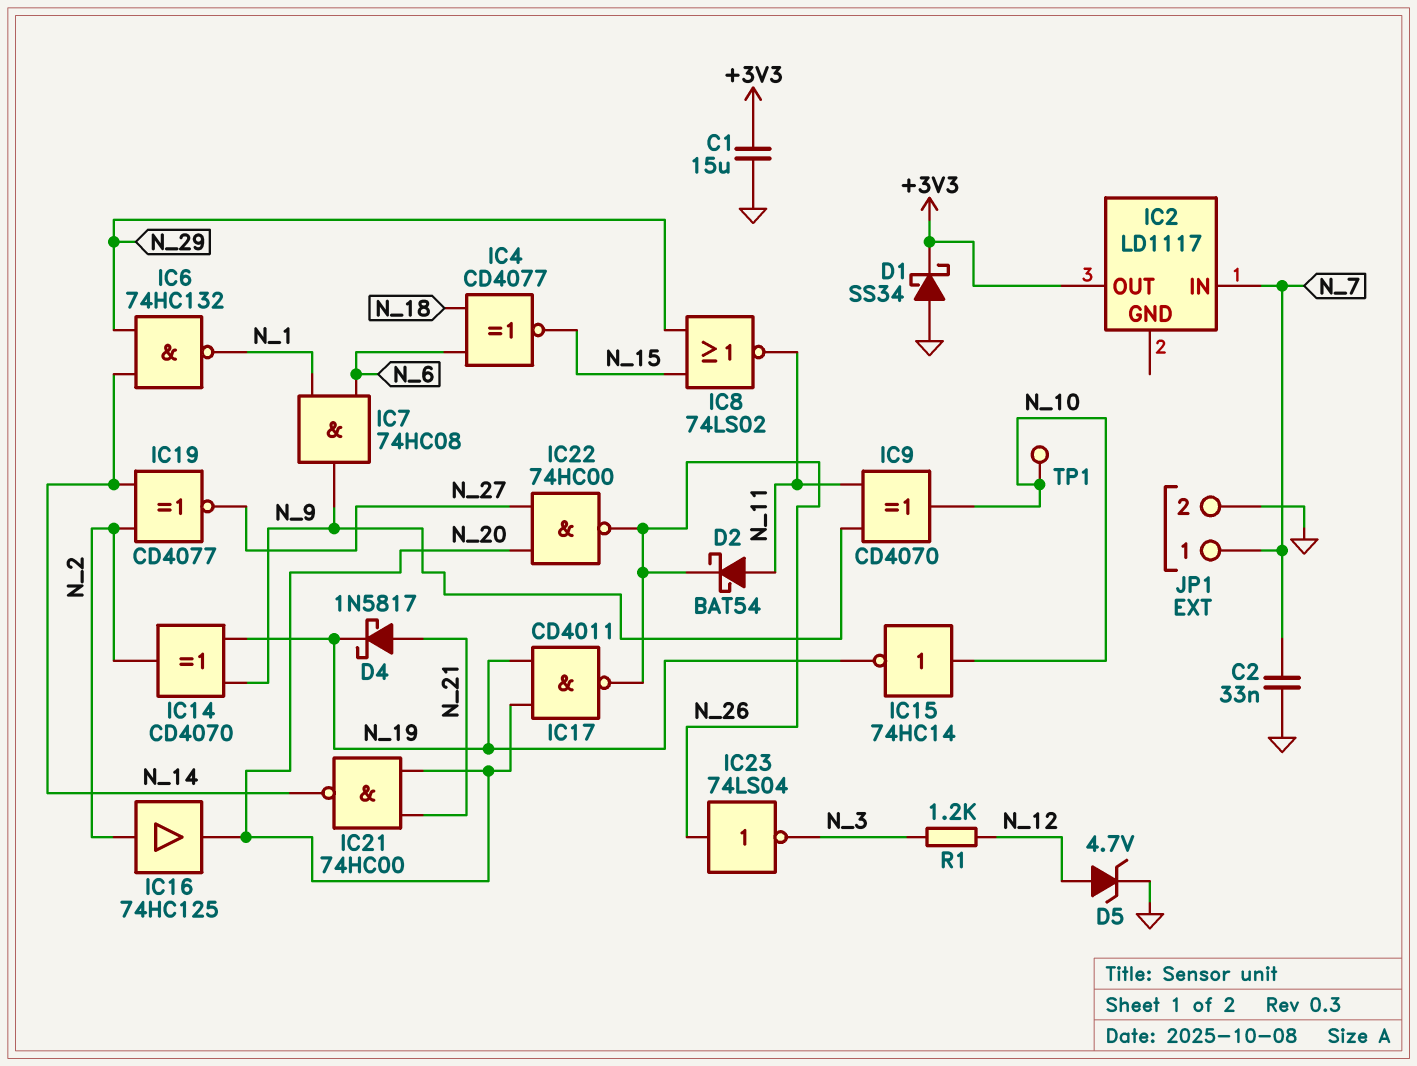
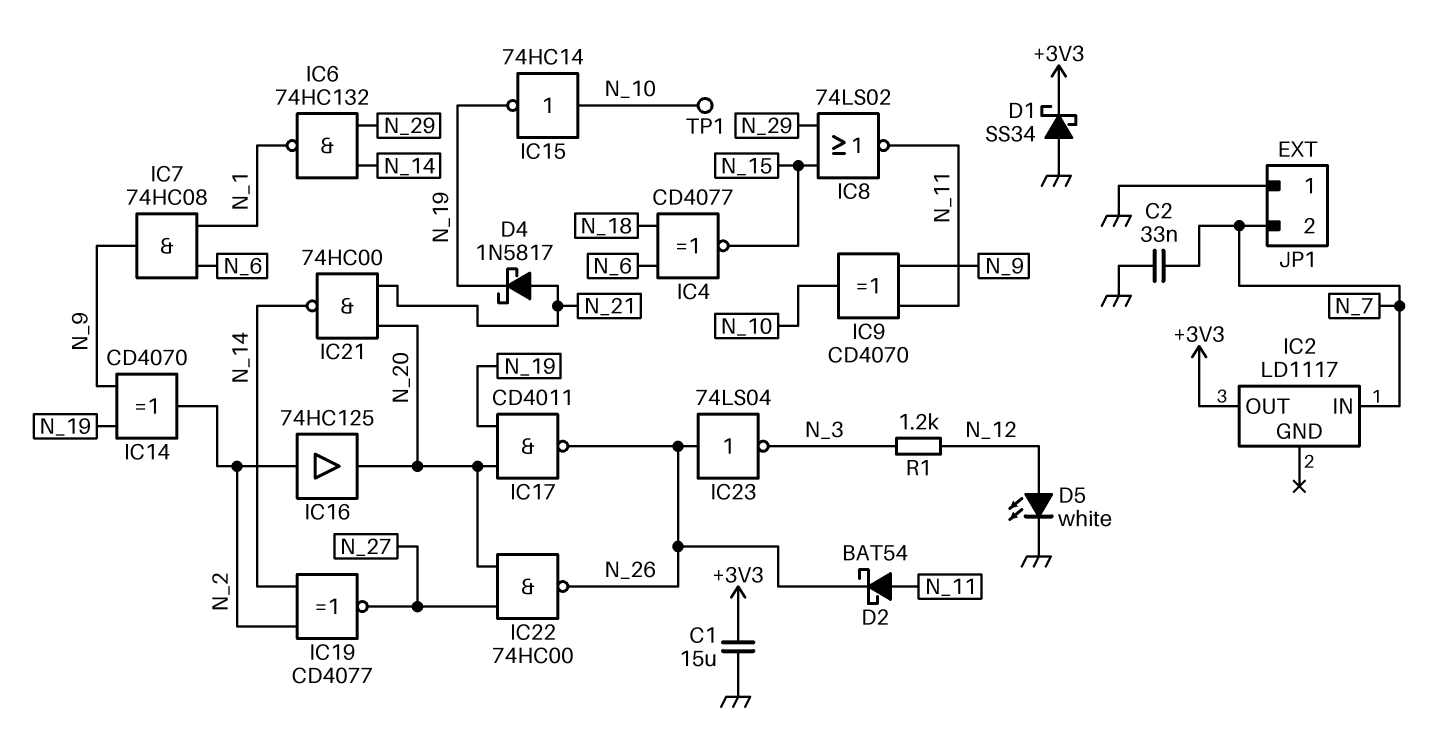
D5: zener 4.7V (A N_12, K GND) -> LED white (A N_12, K GND)
JP1 pin 1: N_7 -> GND
JP1 pin 2: GND -> N_7

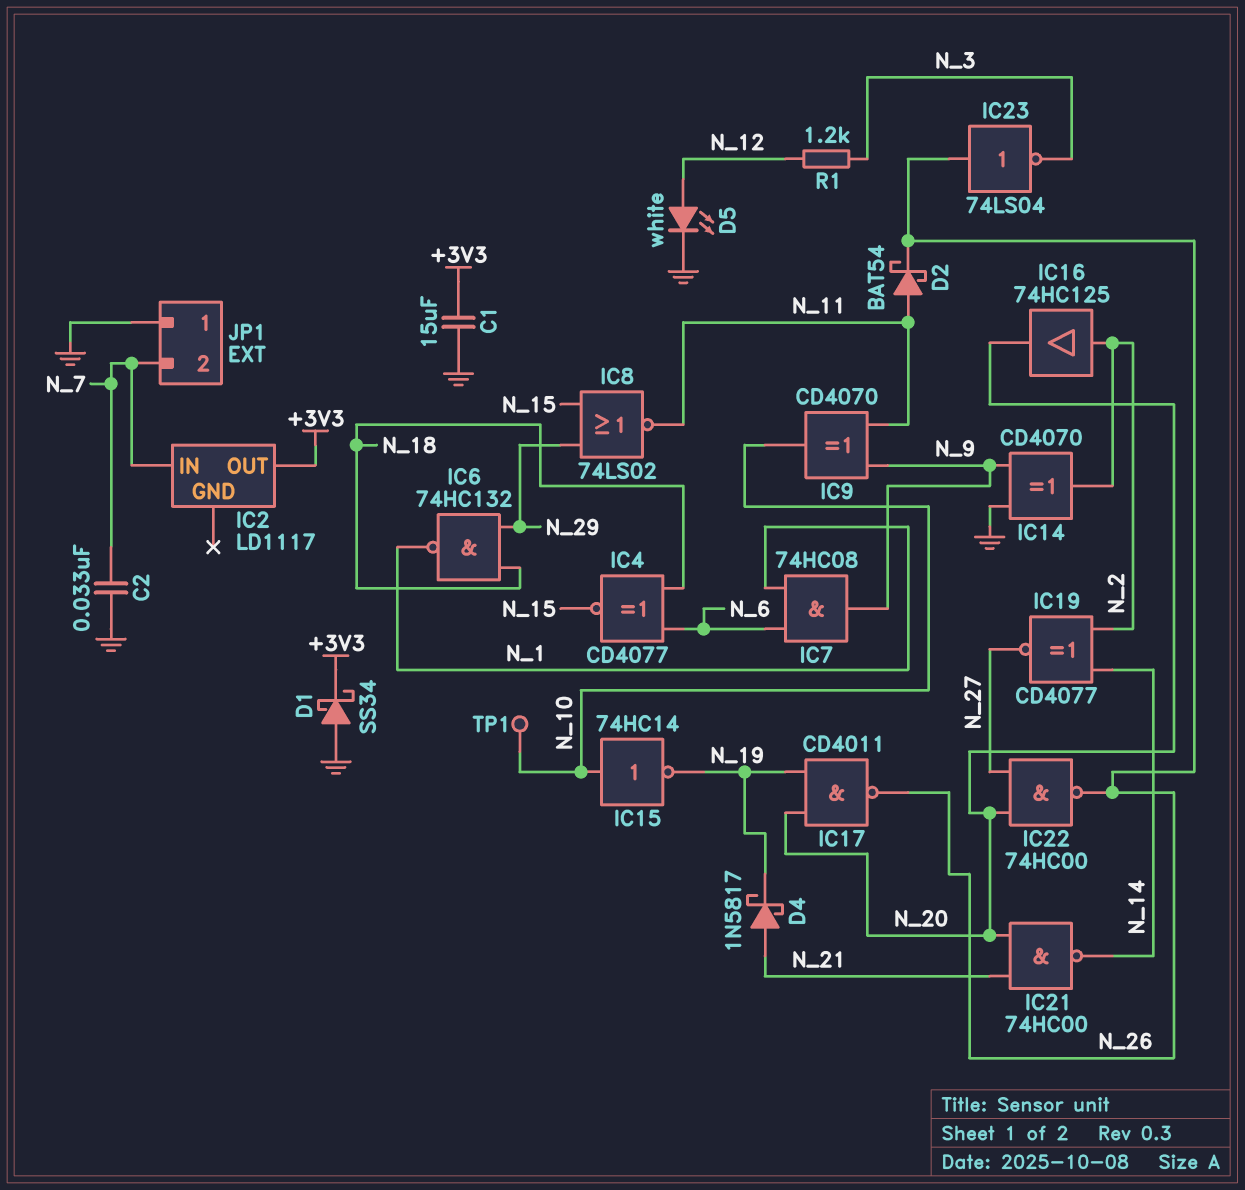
IC6: NAND 74HC132 (in N_14, in N_29, out N_1) -> NAND 74HC132 (in N_18, in N_29, out N_1)
IC14: XOR CD4070 (in N_9, in N_19, out N_2) -> XOR CD4070 (in GND, in N_9, out N_2)

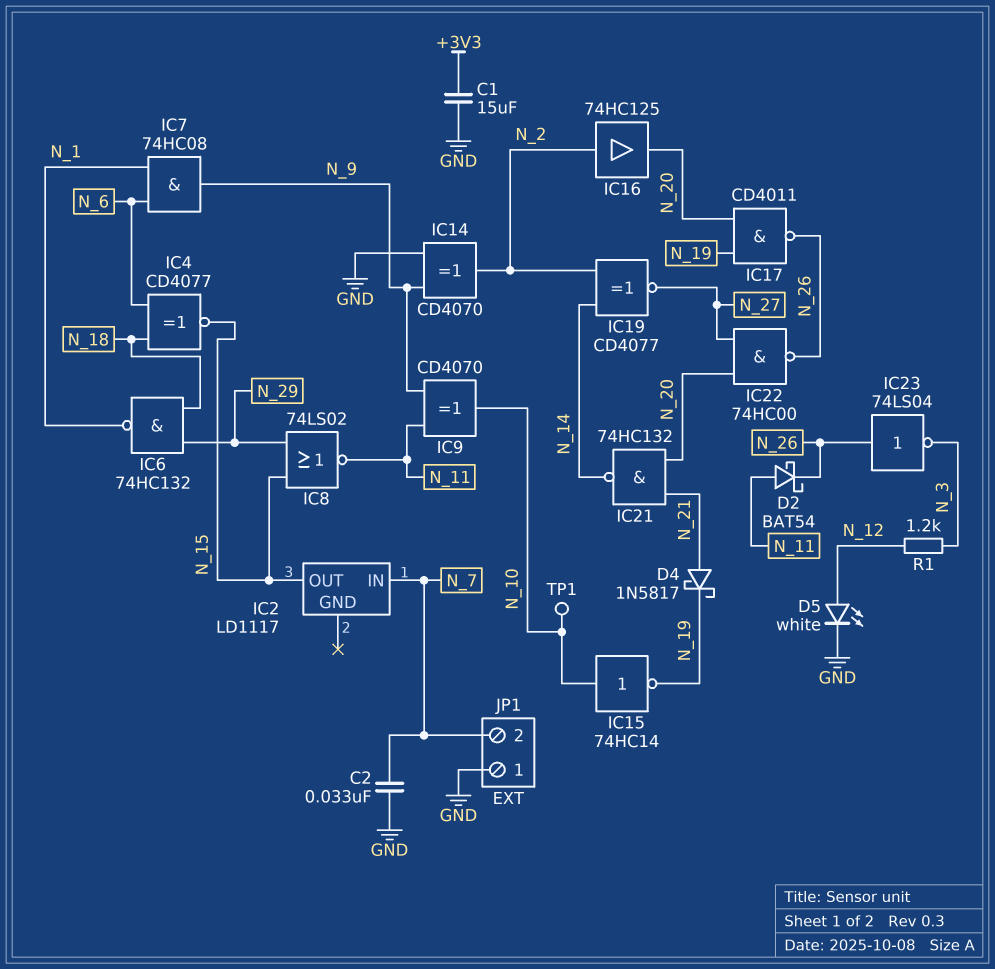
D1: schottky SS34 (A GND, K +3V3) -> none
IC2 pin OUT: +3V3 -> N_15
IC21: NAND 74HC00 (in N_20, in N_21, out N_14) -> NAND 74HC132 (in N_20, in N_21, out N_14)

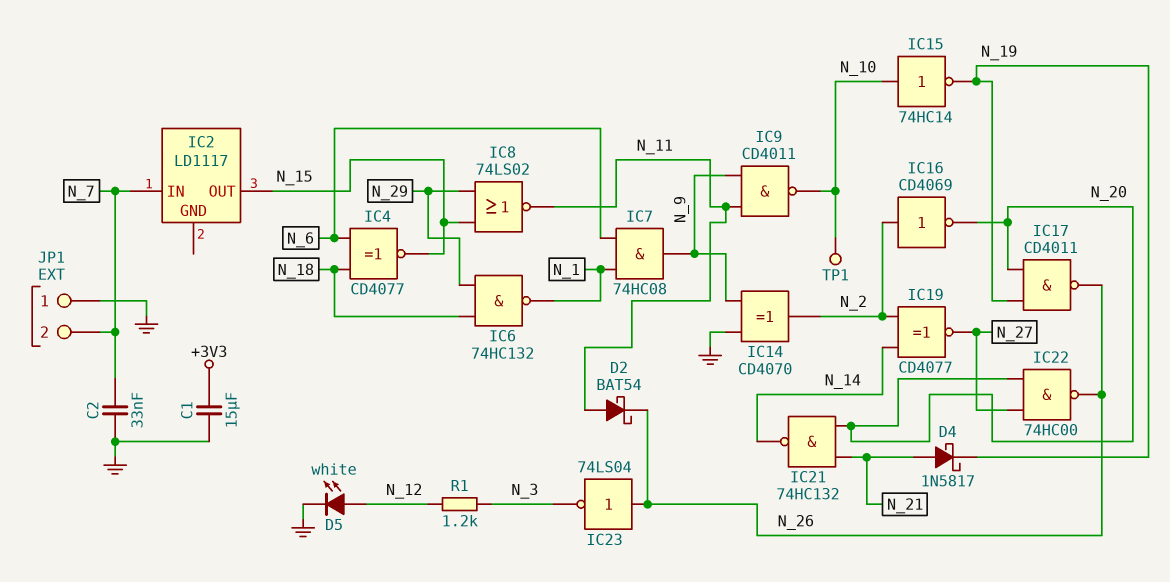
IC9: XOR CD4070 (in N_9, in N_11, out N_10) -> NAND CD4011 (in N_9, in N_11, out N_10)
IC16: buffer 74HC125 (in N_2, out N_20) -> NOT CD4069 (in N_2, out N_20)

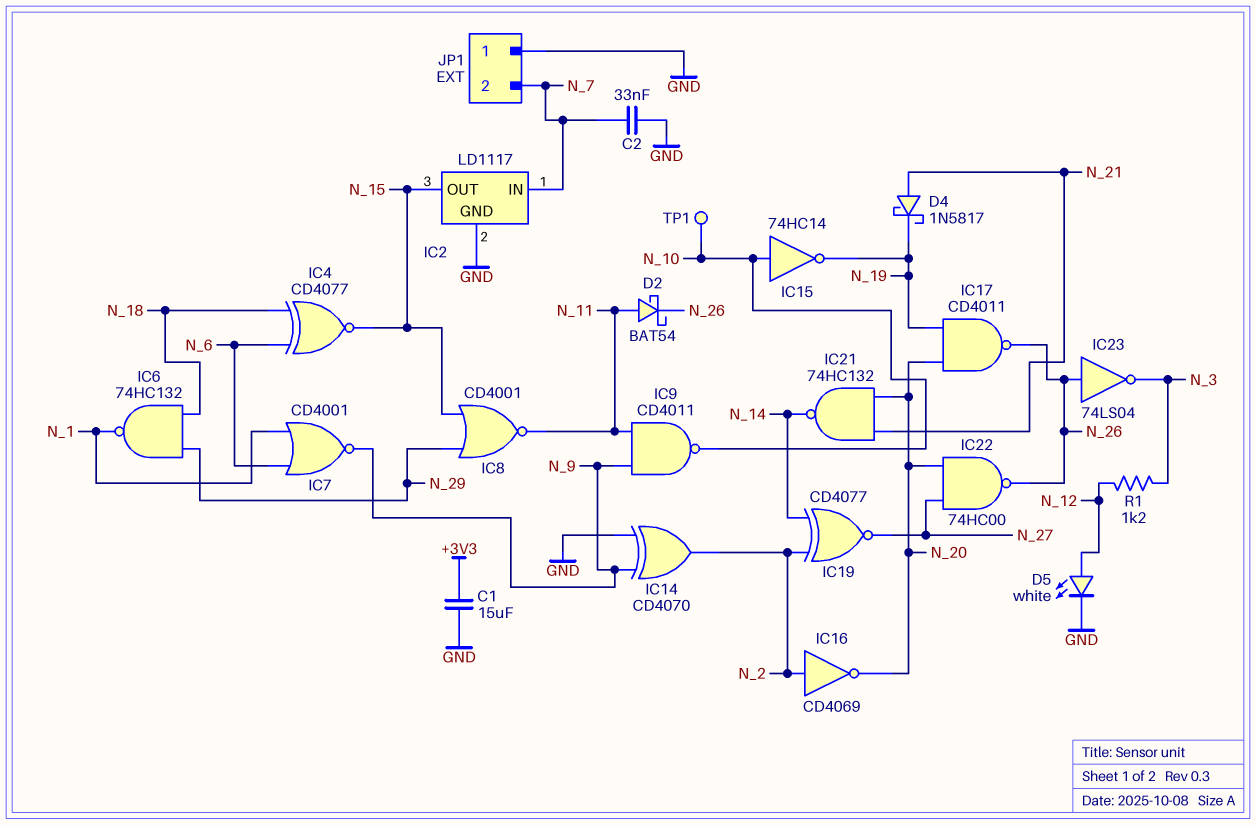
IC2 pin GND: none -> GND
IC7: AND 74HC08 (in N_1, in N_6, out N_9) -> NOR CD4001 (in N_1, in N_6, out N_9)
IC8: NOR 74LS02 (in N_15, in N_29, out N_11) -> NOR CD4001 (in N_15, in N_29, out N_11)

